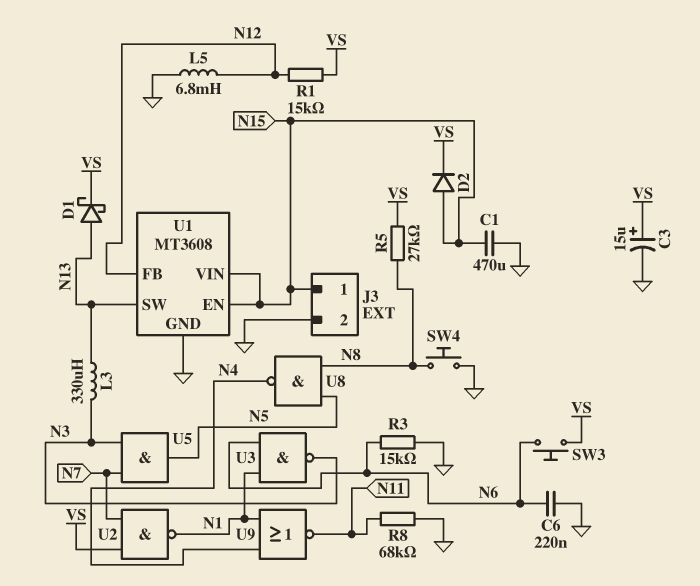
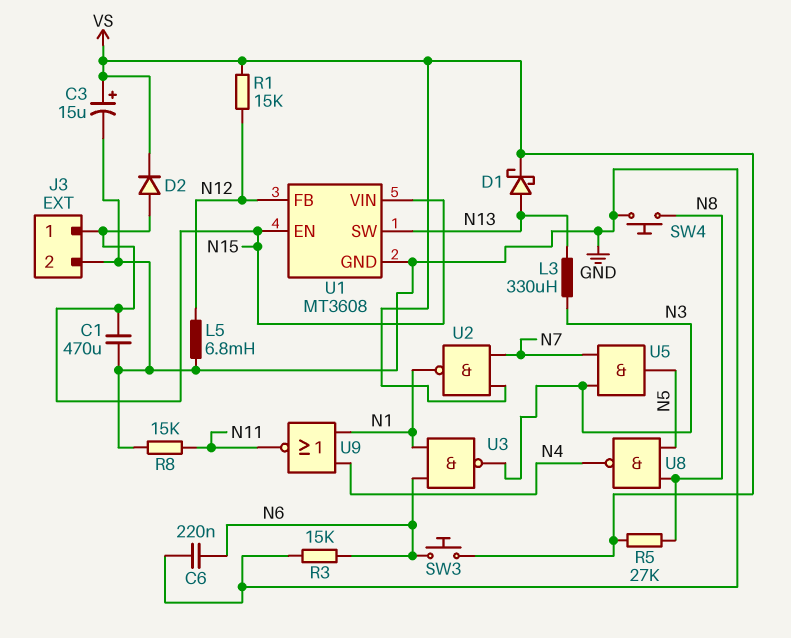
R8: 68k (GND, N11) -> 15k (GND, N11)

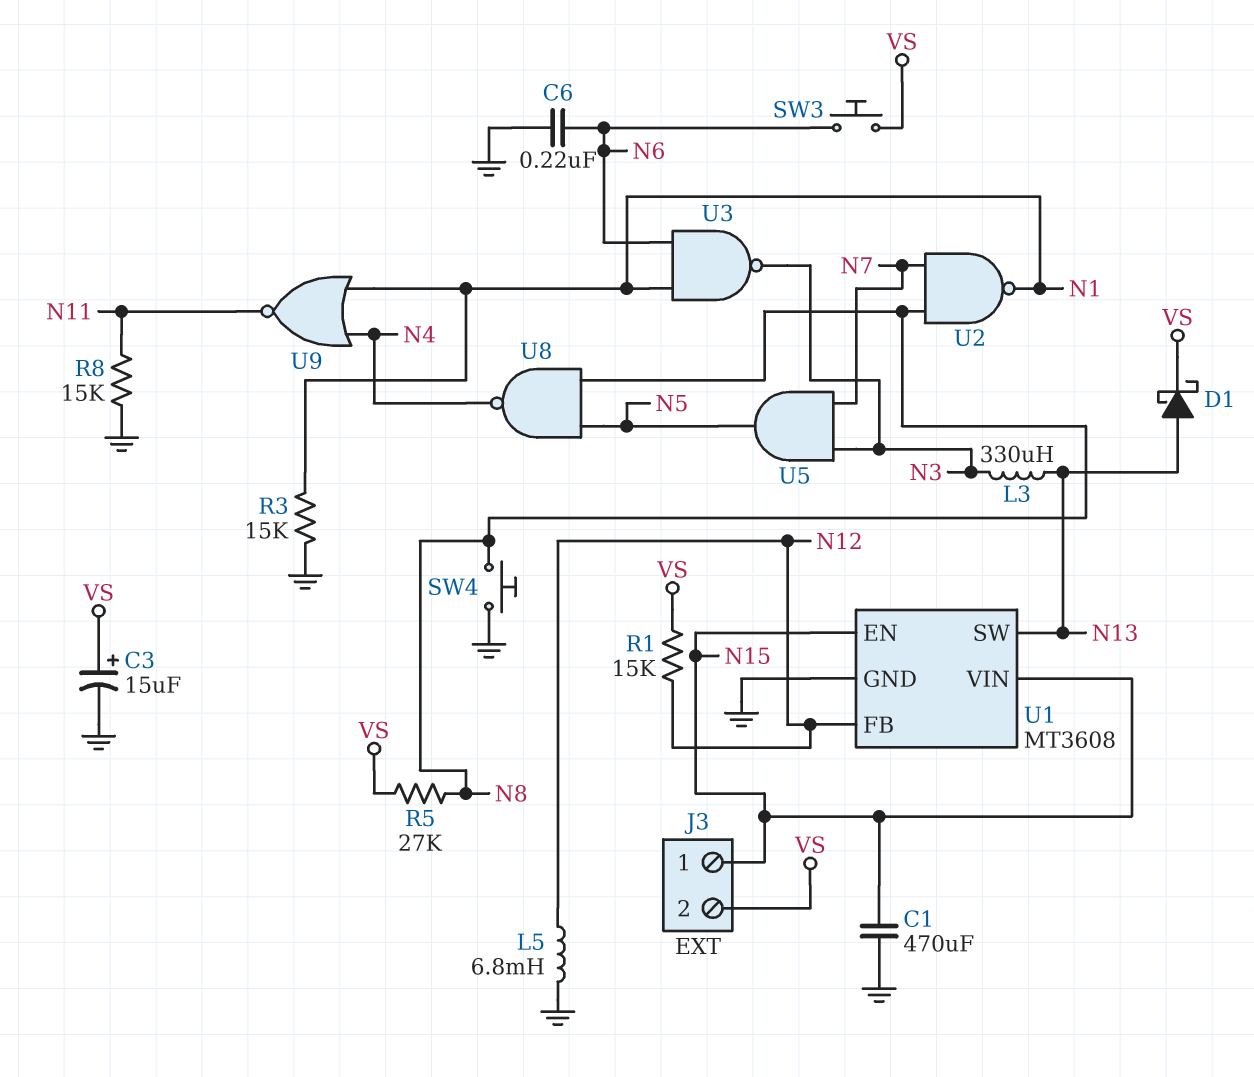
D2: diode (A N15, K VS) -> none
J3 pin 2: GND -> VS
R3: 15k (GND, N6) -> 15k (GND, N1)
U2: NAND (in N7, in VS, out N1) -> NAND (in N7, in N8, out N1)

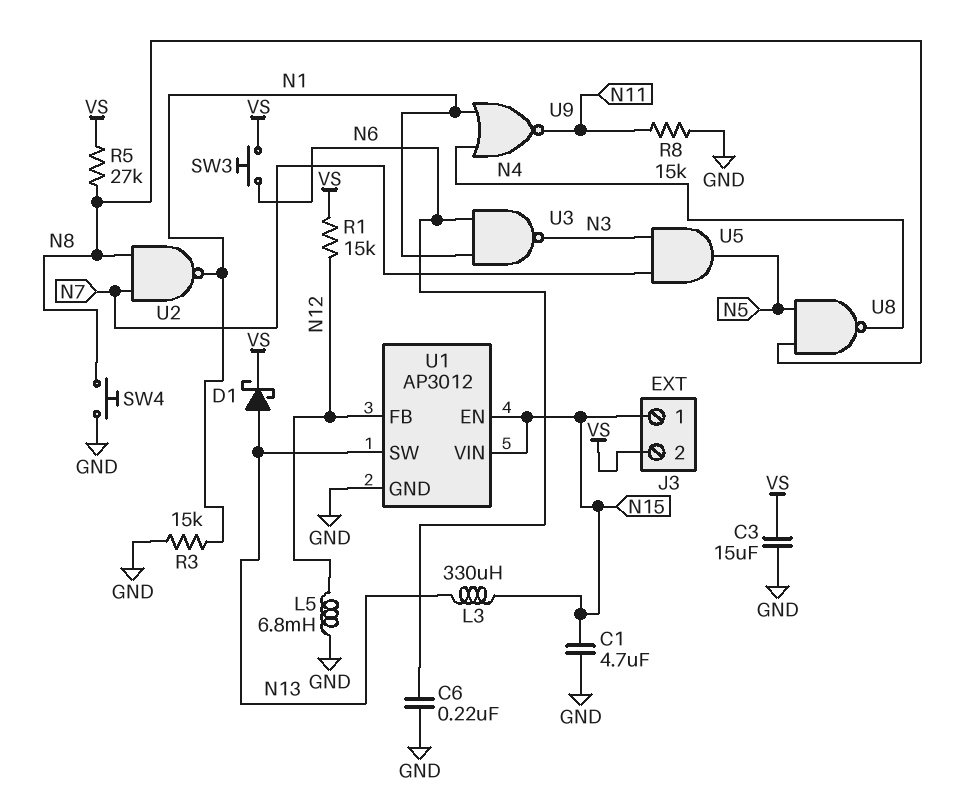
C1: 470uF (GND, N15) -> 4.7uF (GND, N15)
C3: 15uF (plus VS, minus GND) -> 15uF (GND, VS)
L3: 330uH (N3, N13) -> 330uH (N13, N15)
U1: MT3608 -> AP3012

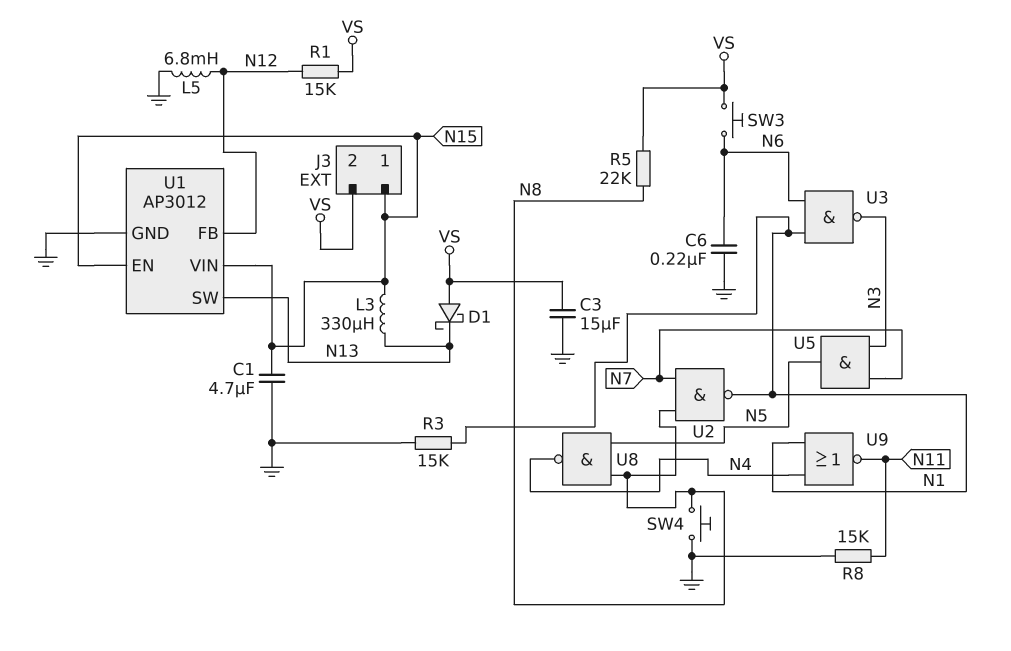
D1: schottky (A N13, K VS) -> schottky (A VS, K N13)
R5: 27k (N8, VS) -> 22k (N8, VS)

